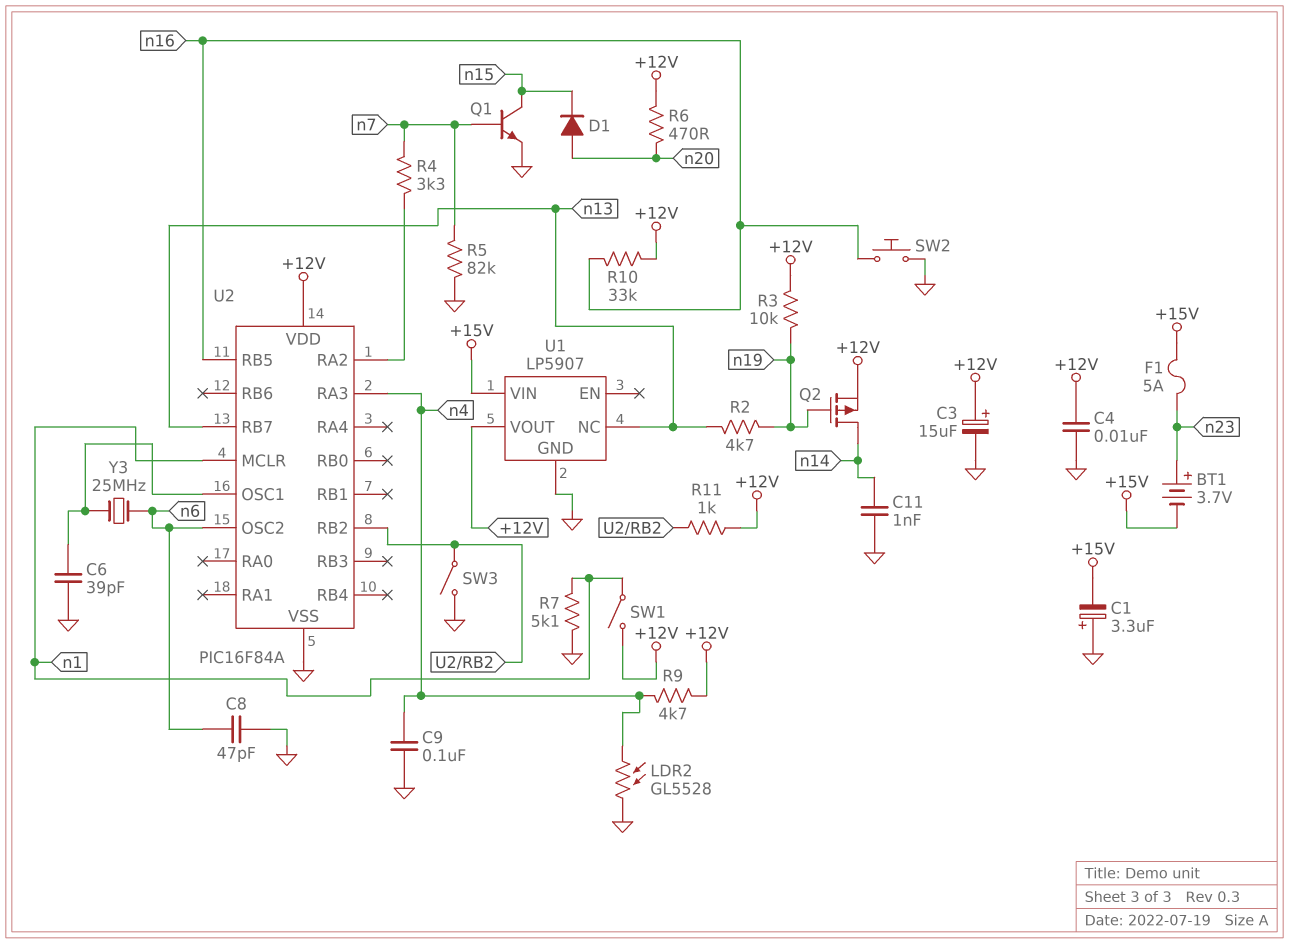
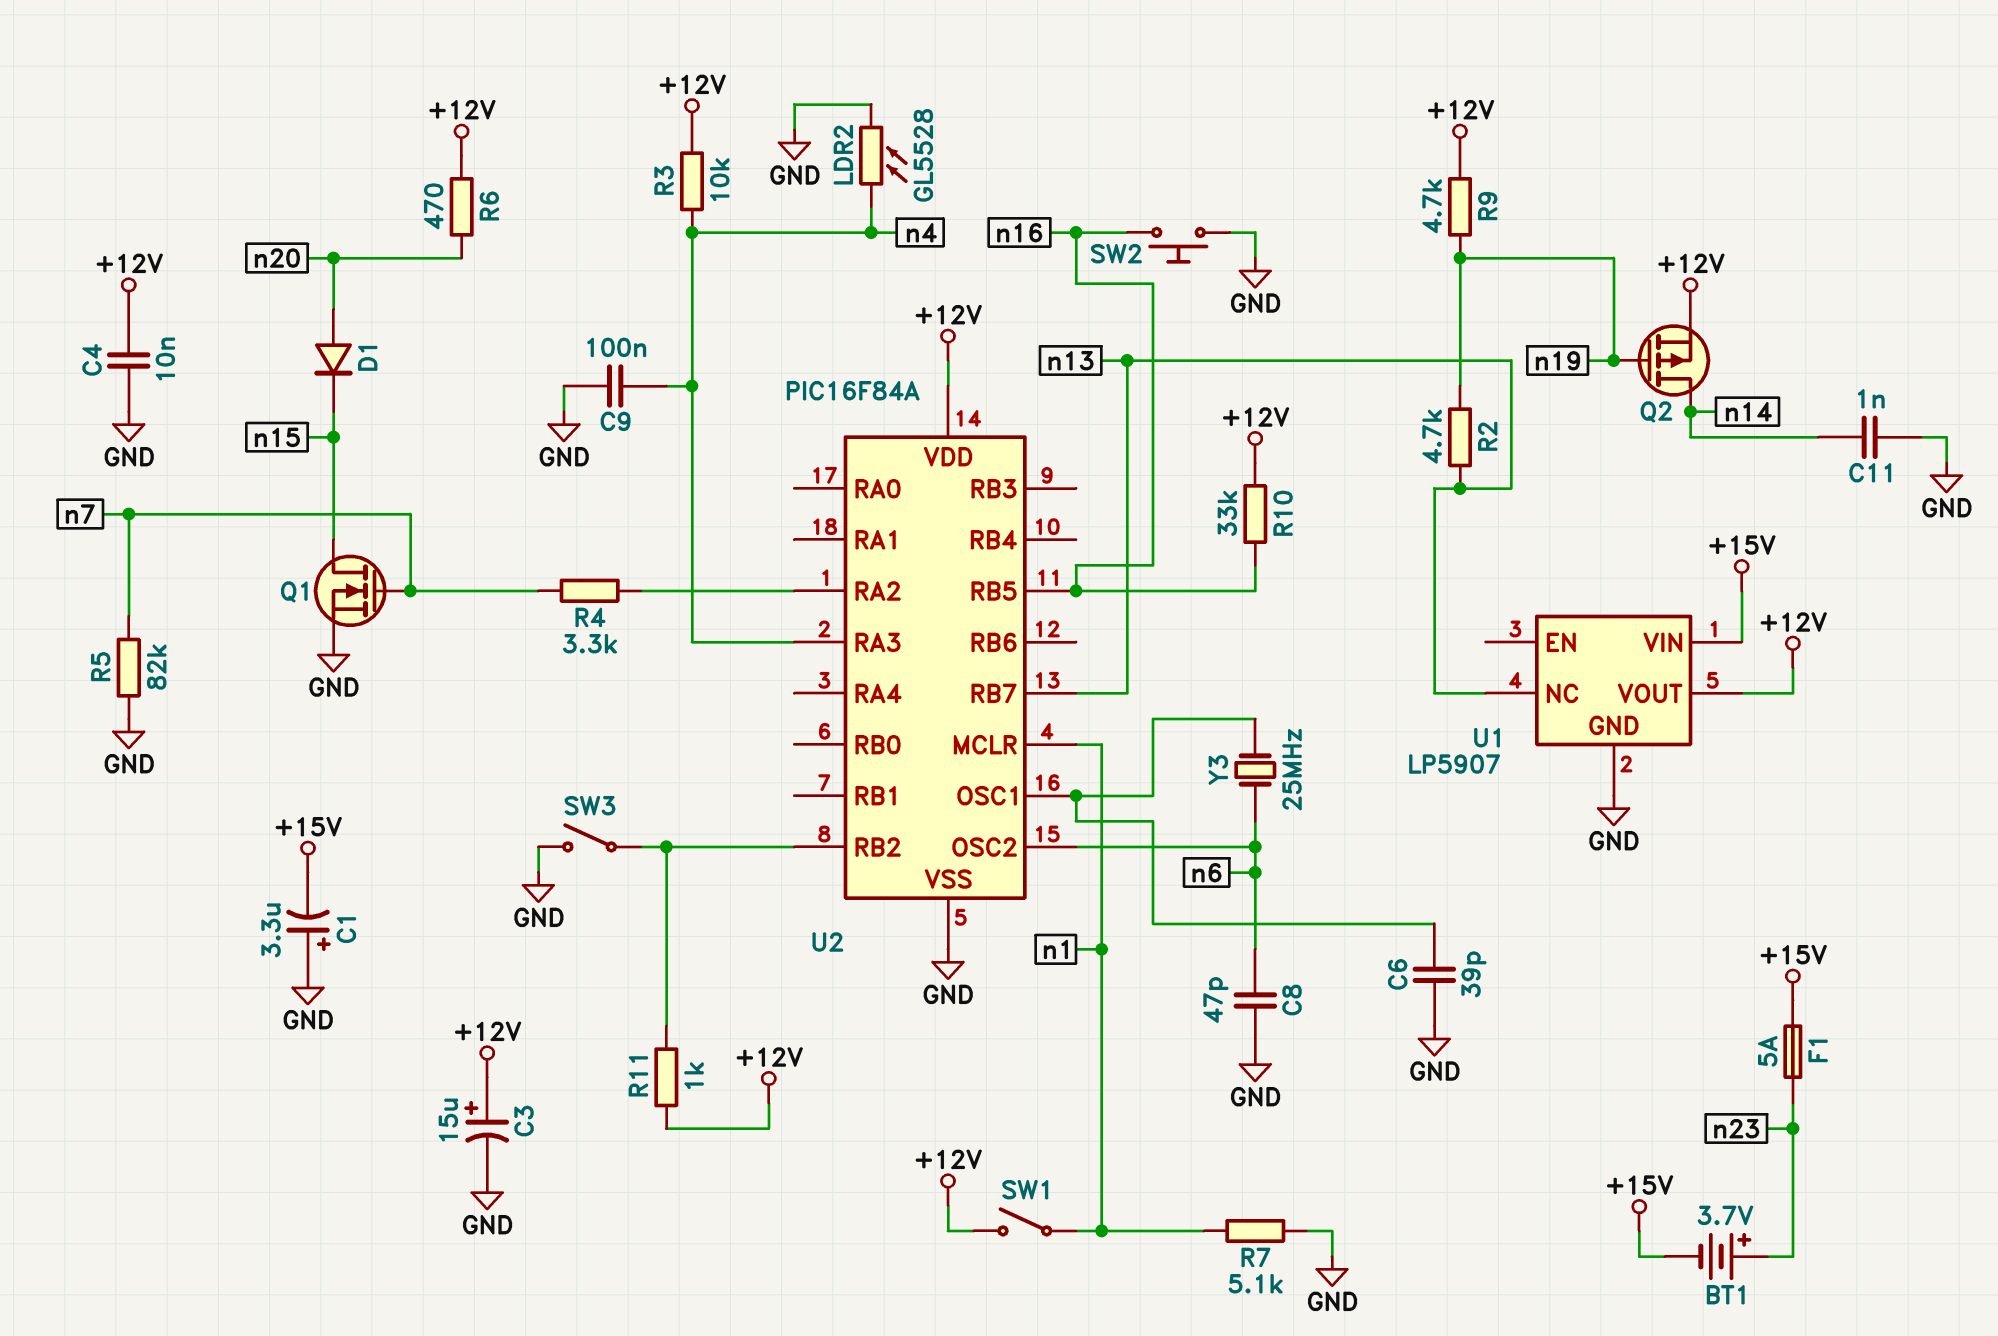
Q1: NPN (B n7, C n15, E GND) -> NMOS (G n7, D n15, S GND)
R3: 10k (+12V, n19) -> 10k (+12V, n4)
R9: 4.7k (+12V, n4) -> 4.7k (+12V, n19)

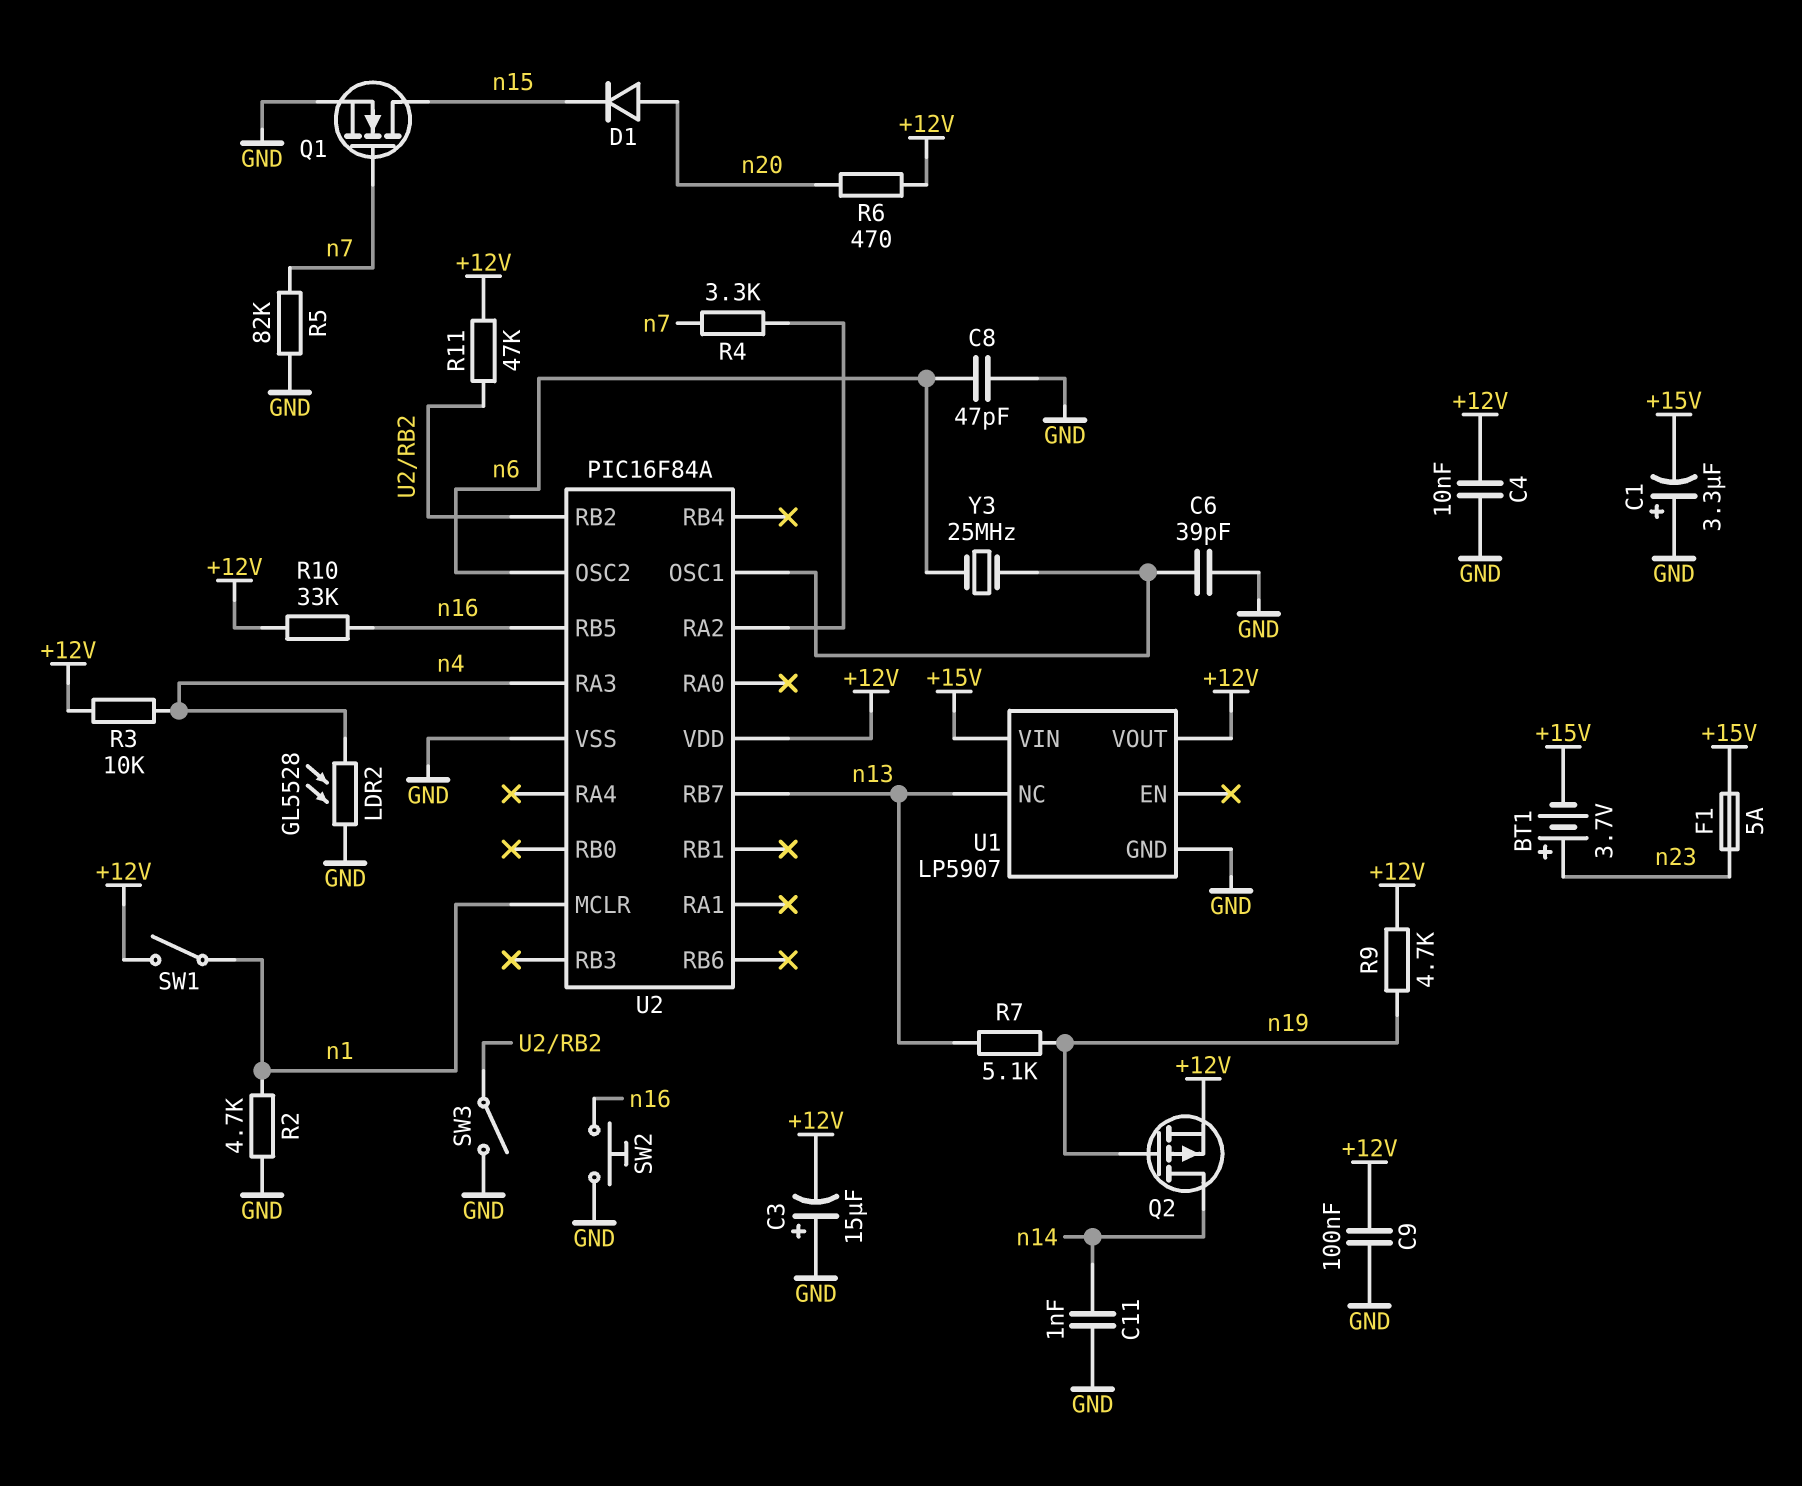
C3: 15uF (plus +12V, minus GND) -> 15uF (plus GND, minus +12V)
C9: 100nF (GND, n4) -> 100nF (+12V, GND)
R2: 4.7k (n13, n19) -> 4.7k (GND, n1)
R7: 5.1k (GND, n1) -> 5.1k (n13, n19)
R11: 1k (+12V, U2/RB2) -> 47k (+12V, U2/RB2)

